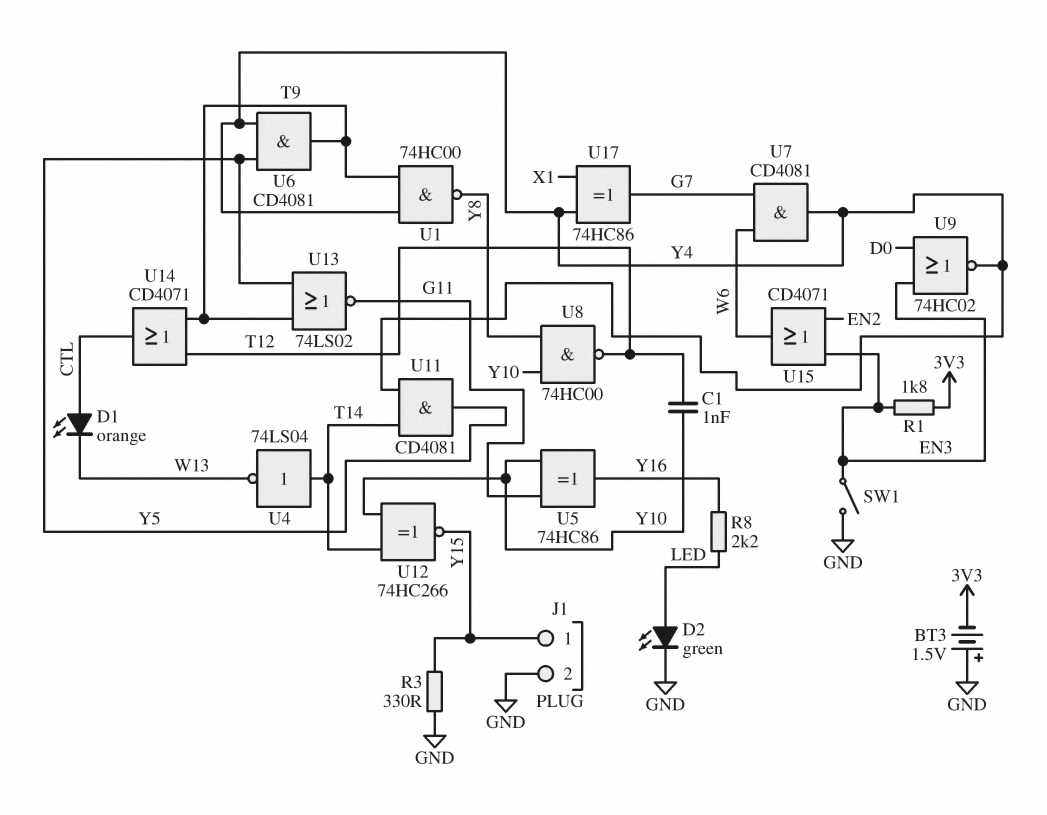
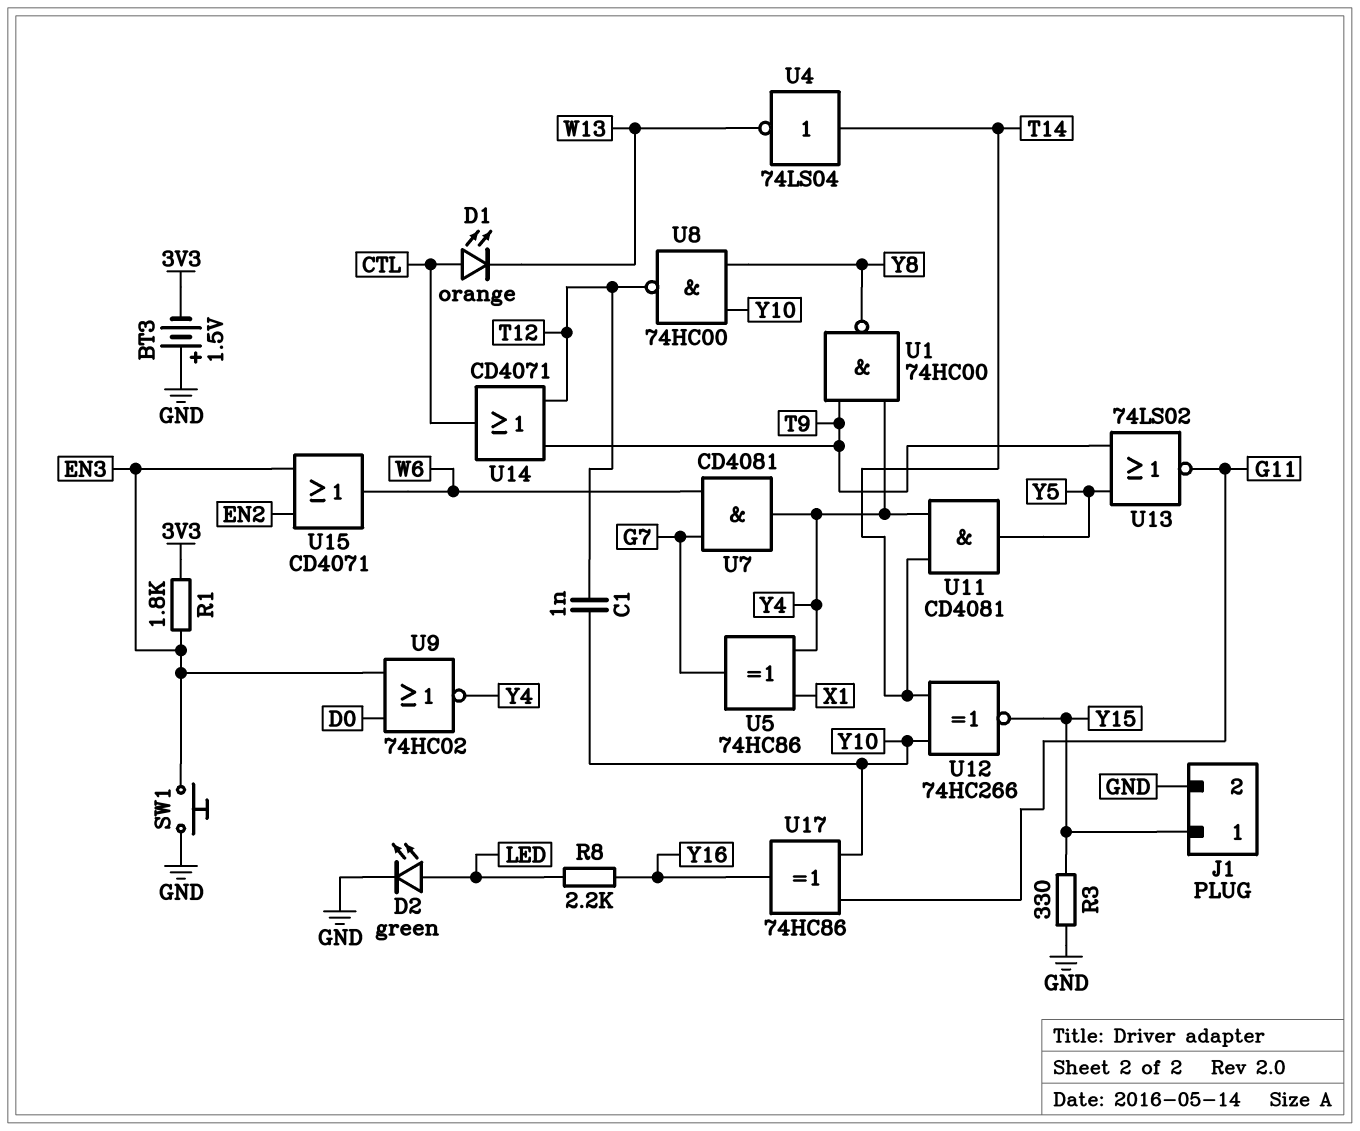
SW1: switch (EN3, GND) -> button (EN3, GND)
U5: XOR 74HC86 (in G11, in Y10, out Y16) -> XOR 74HC86 (in X1, in Y4, out G7)
U6: AND CD4081 (in Y4, in Y5, out T9) -> none
U17: XOR 74HC86 (in X1, in Y4, out G7) -> XOR 74HC86 (in G11, in Y10, out Y16)

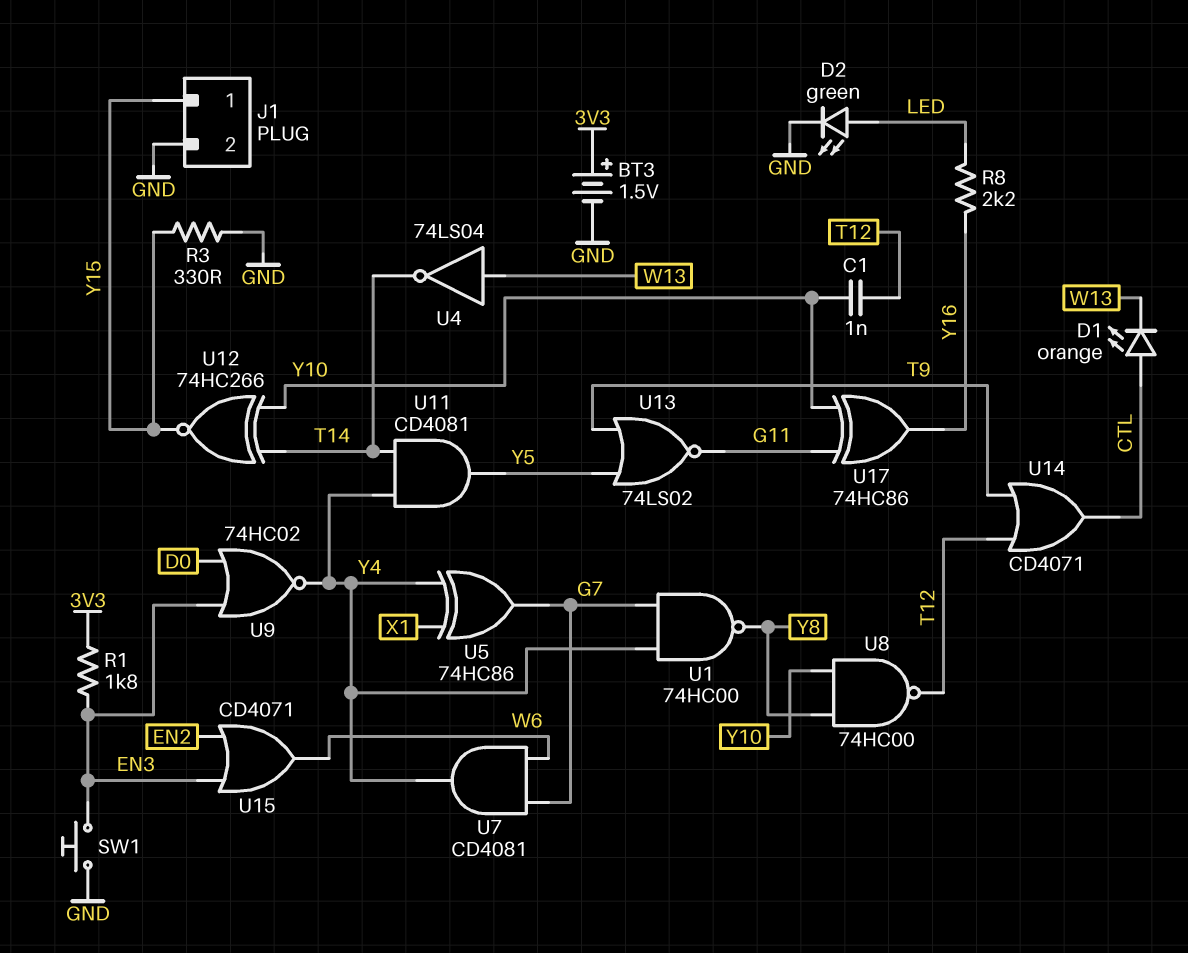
BT3: 1.5V (plus GND, minus 3V3) -> 1.5V (plus 3V3, minus GND)
U1: NAND 74HC00 (in T9, in Y4, out Y8) -> NAND 74HC00 (in G7, in Y4, out Y8)
U4: NOT 74LS04 (in T14, out W13) -> NOT 74LS04 (in W13, out T14)

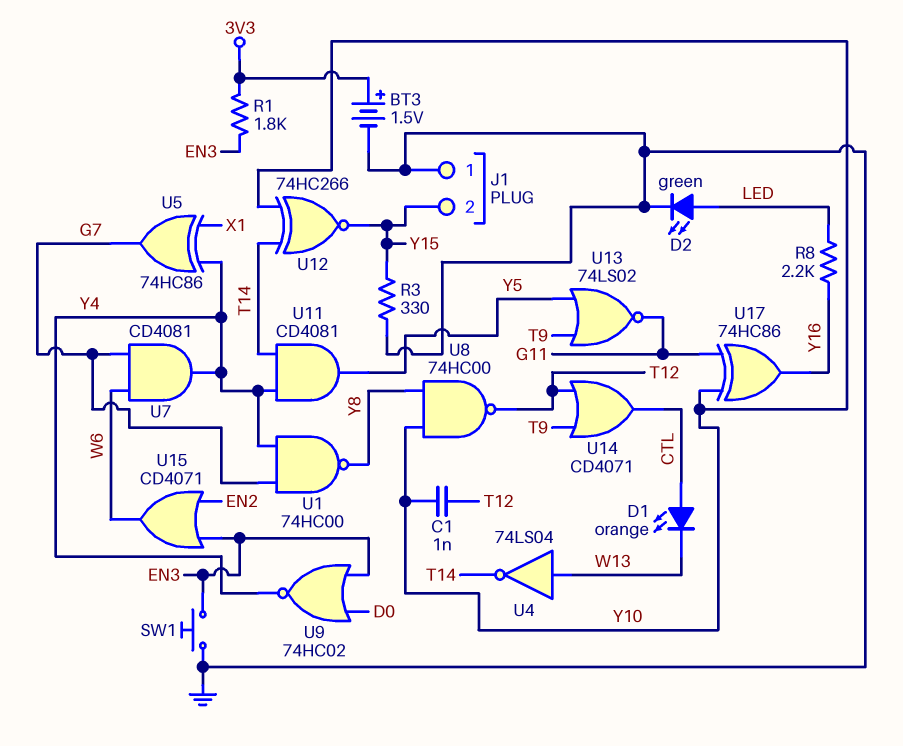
J1 pin 1: Y15 -> GND
J1 pin 2: GND -> Y15

